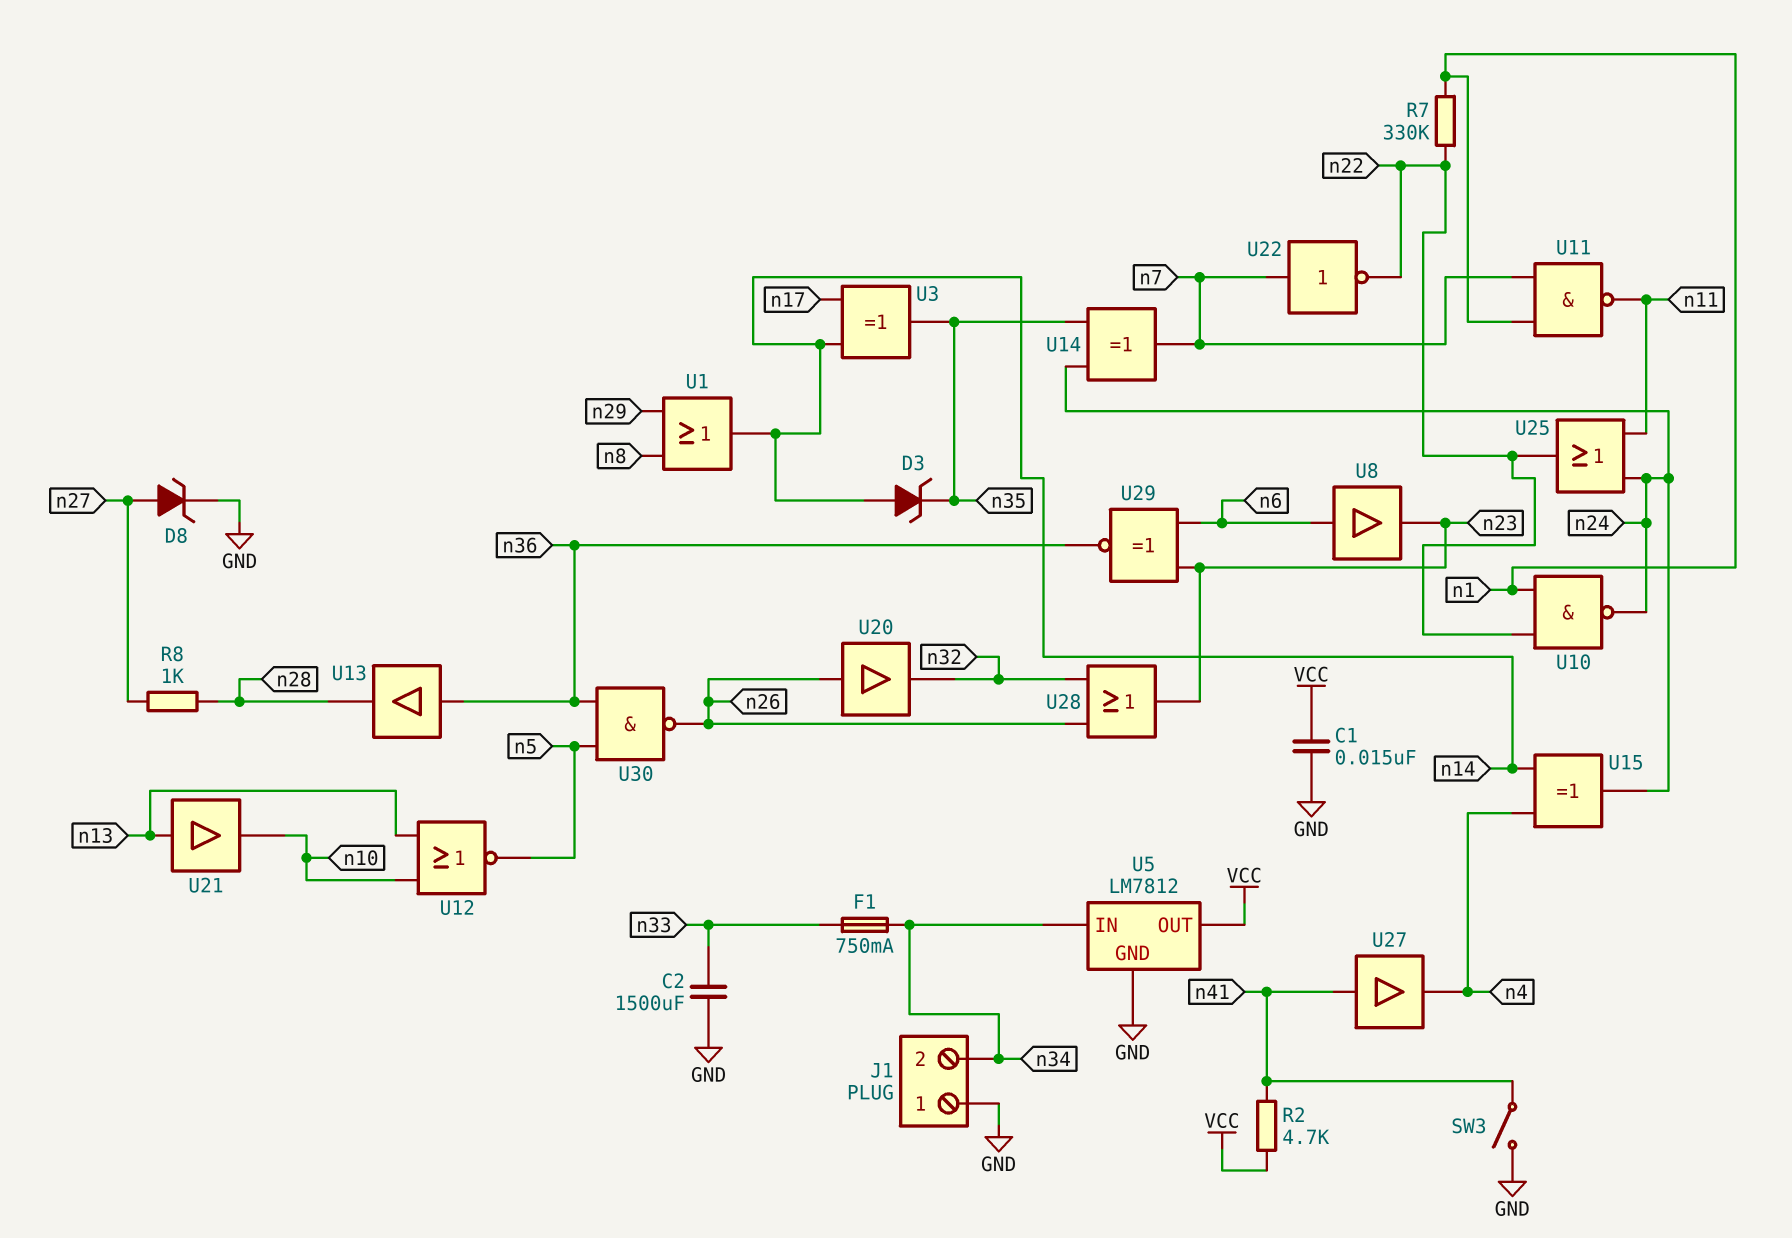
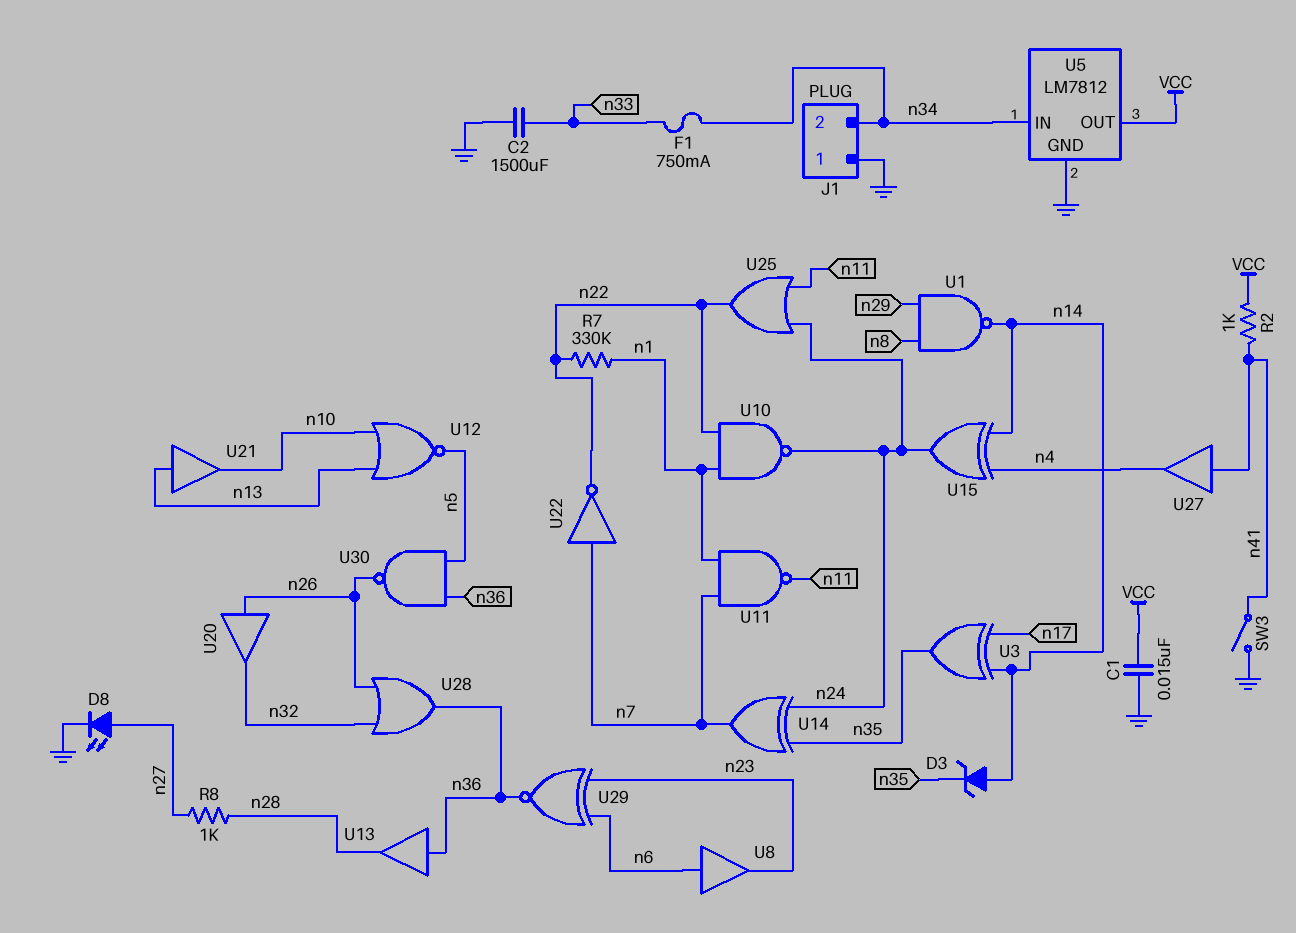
D8: zener (A n27, K GND) -> LED (A n27, K GND)
R2: 4.7k (VCC, n41) -> 1k (VCC, n41)
U1: OR (in n8, in n29, out n14) -> NAND (in n8, in n29, out n14)
U28: OR (in n26, in n32, out n23) -> OR (in n26, in n32, out n36)

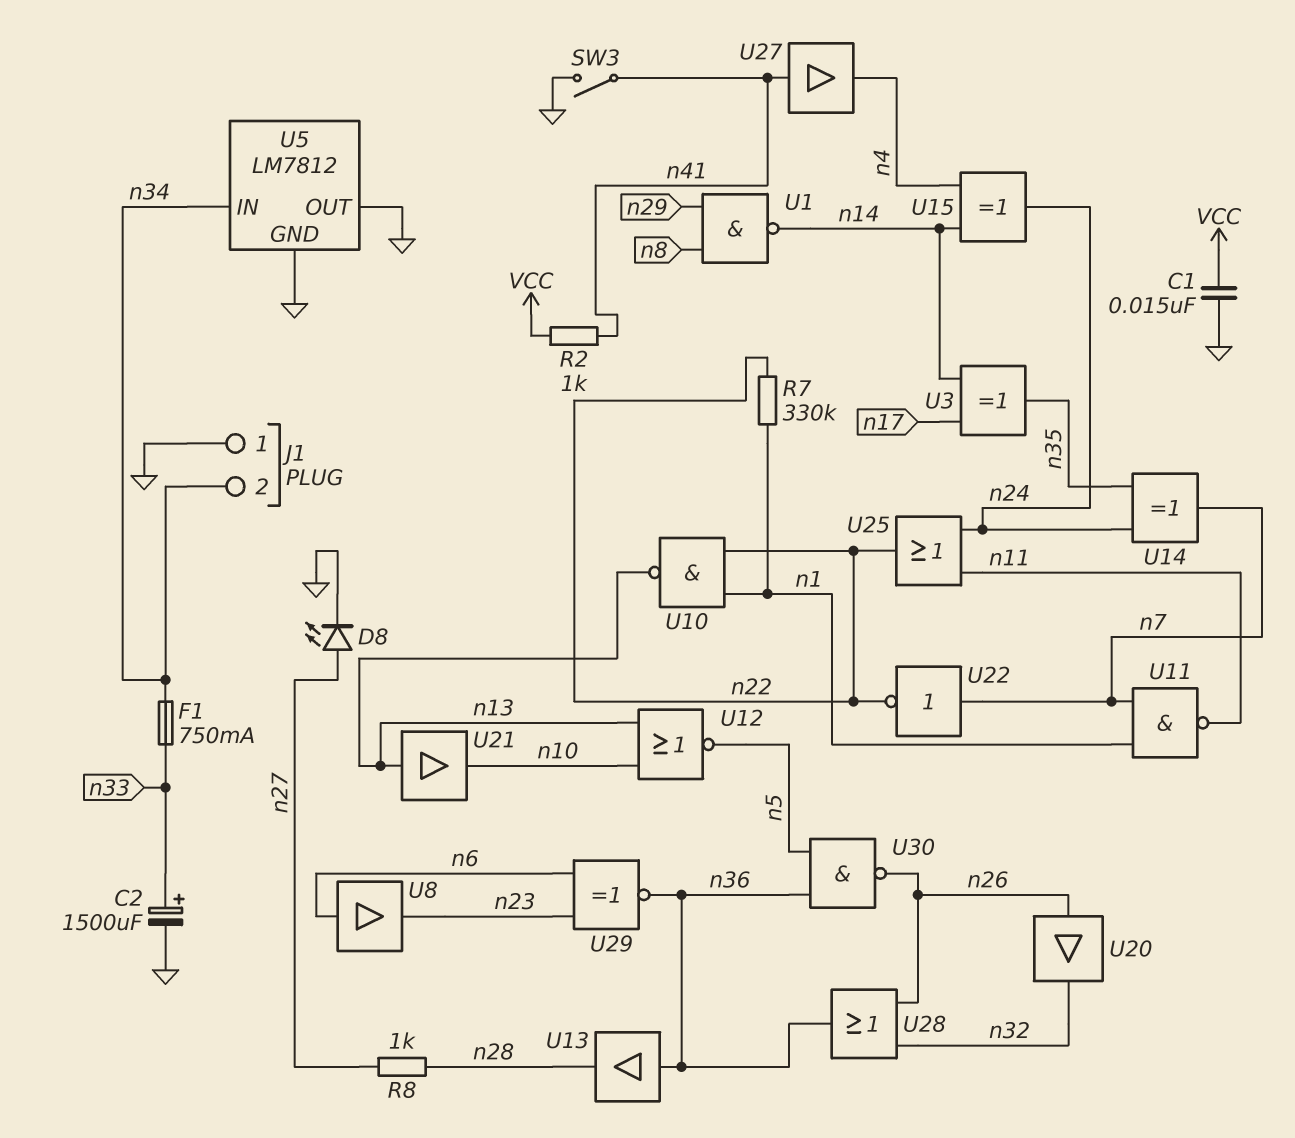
C2: 1500uF (GND, n33) -> 1500uF (plus n33, minus GND)
D3: zener (A n14, K n35) -> none
U5 pin OUT: VCC -> GND
U10: NAND (in n1, in n22, out n24) -> NAND (in n1, in n22, out n13)

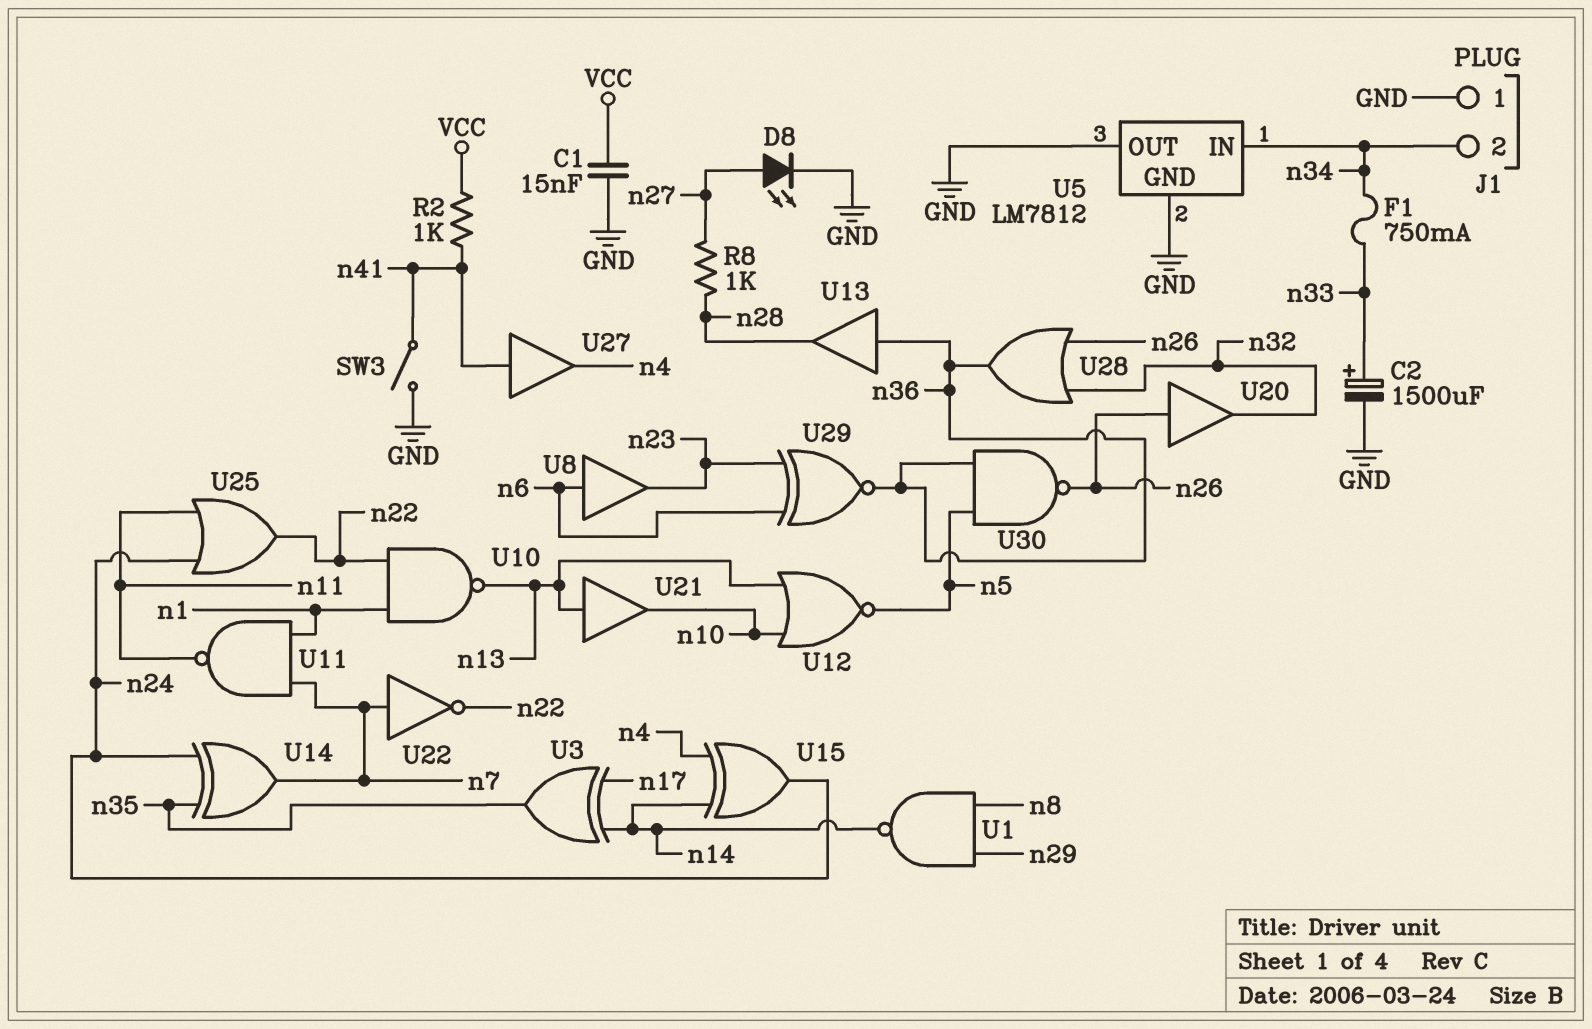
R7: 330k (n1, n22) -> none

